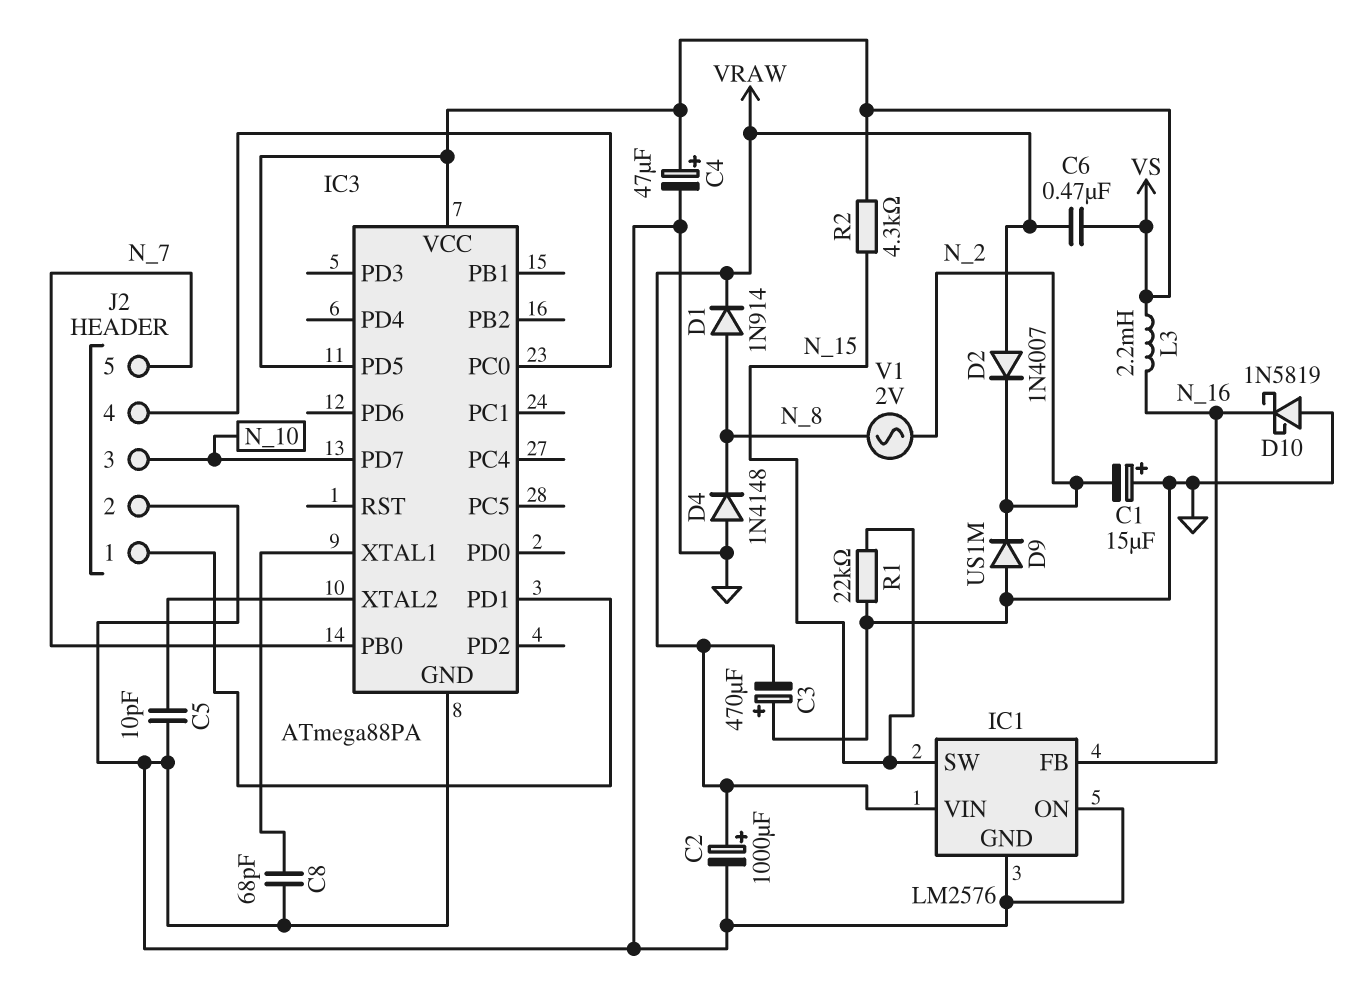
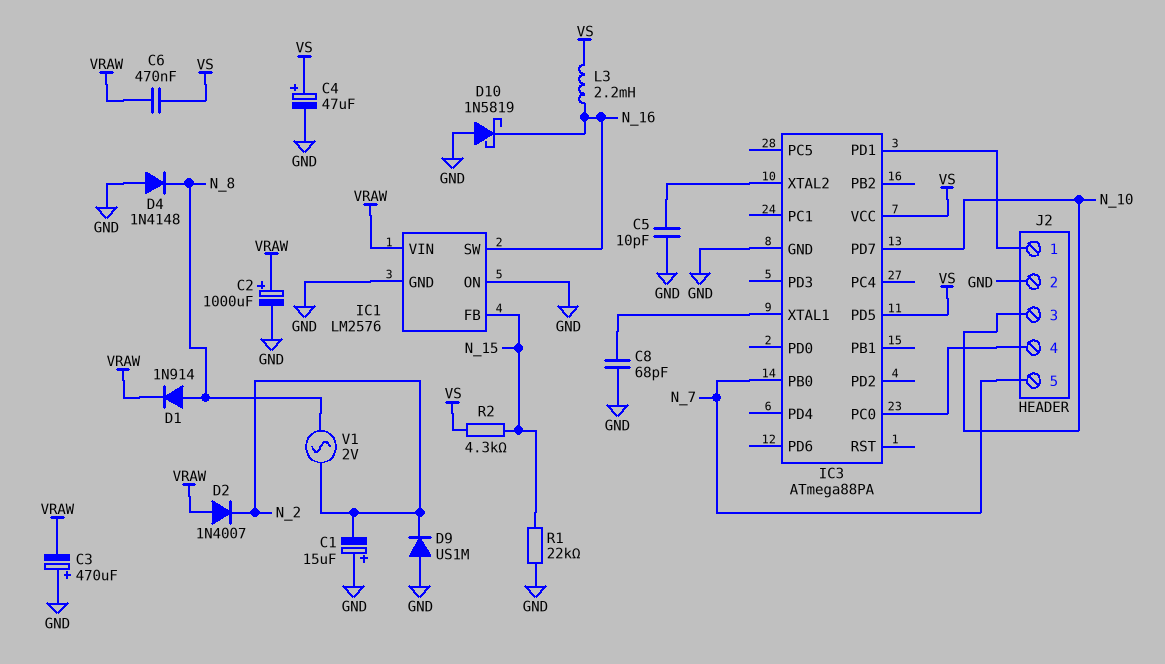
IC1 pin FB: N_16 -> N_15
IC1 pin SW: N_15 -> N_16

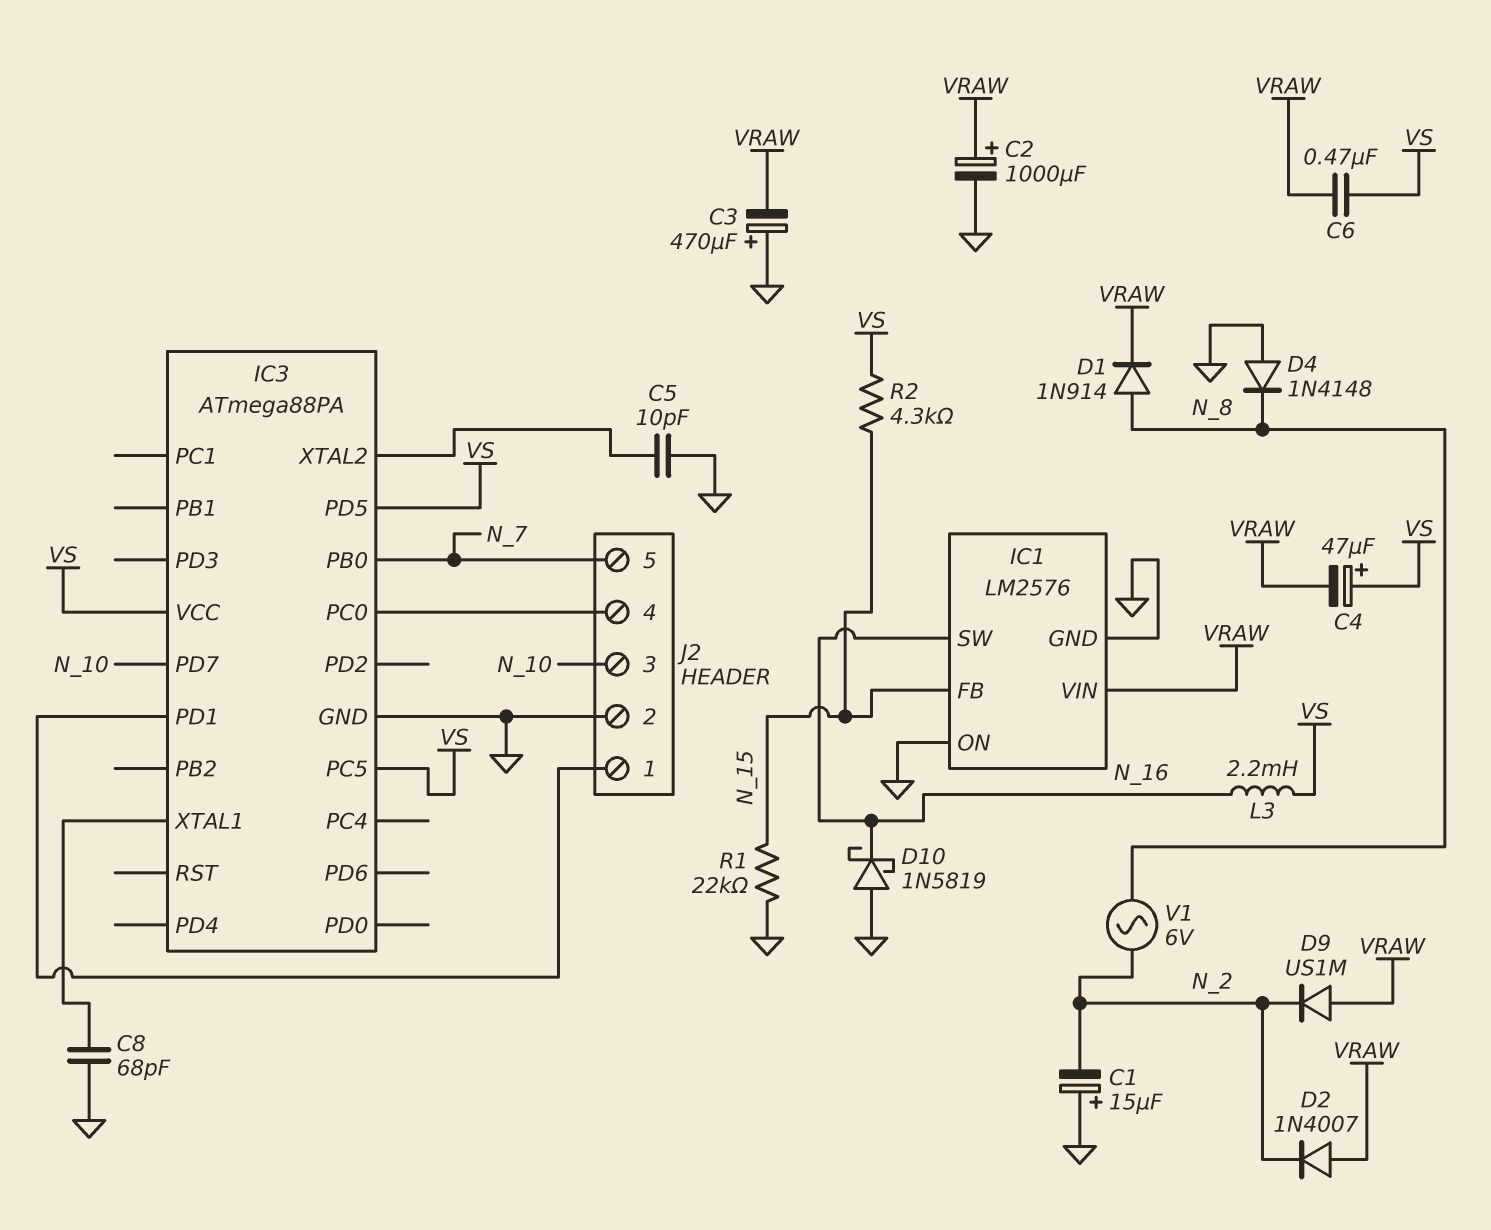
C4: 47uF (plus VS, minus GND) -> 47uF (plus VS, minus VRAW)
D9: diode US1M (A GND, K N_2) -> diode US1M (A VRAW, K N_2)
IC3 pin PC5: none -> VS
V1: AC 2V (N_2, N_8) -> AC 6V (N_2, N_8)

